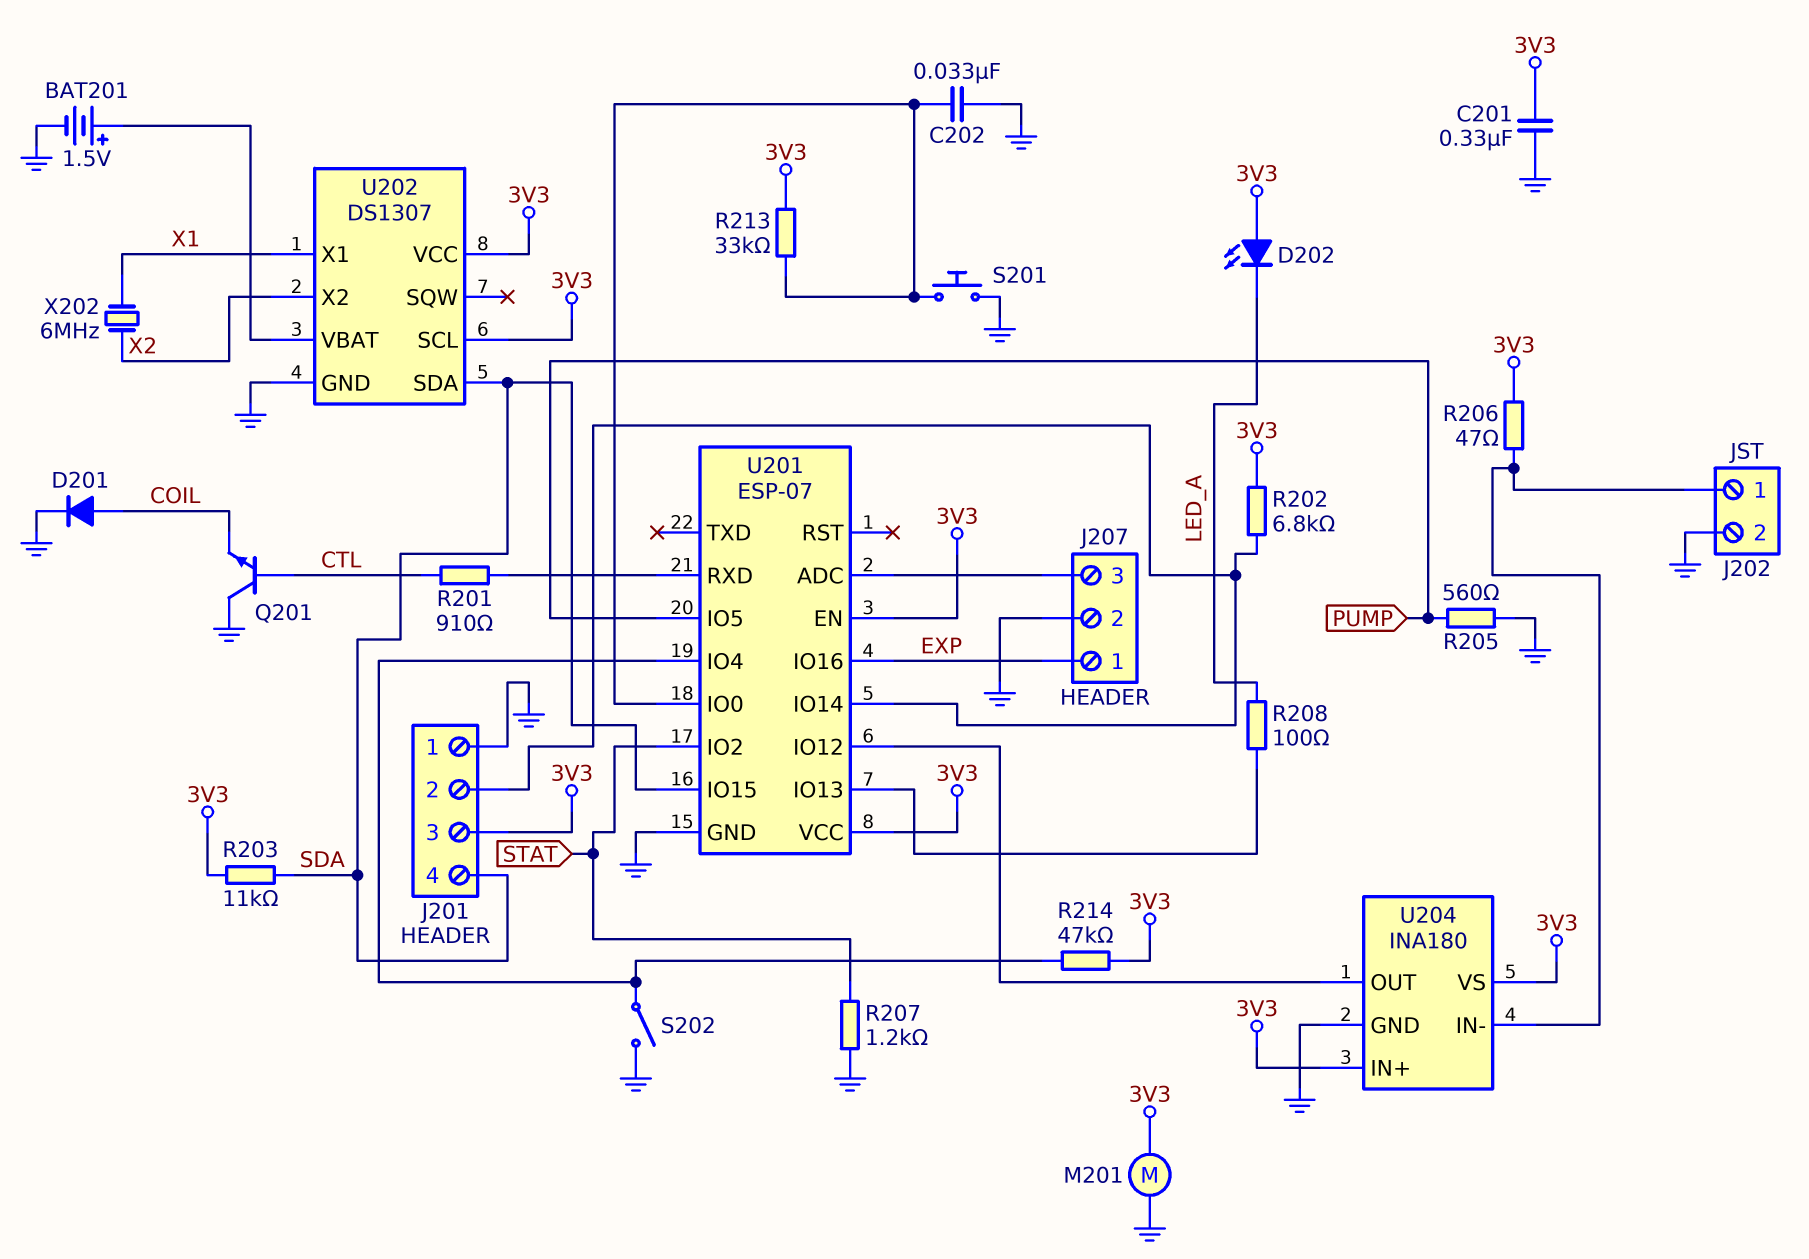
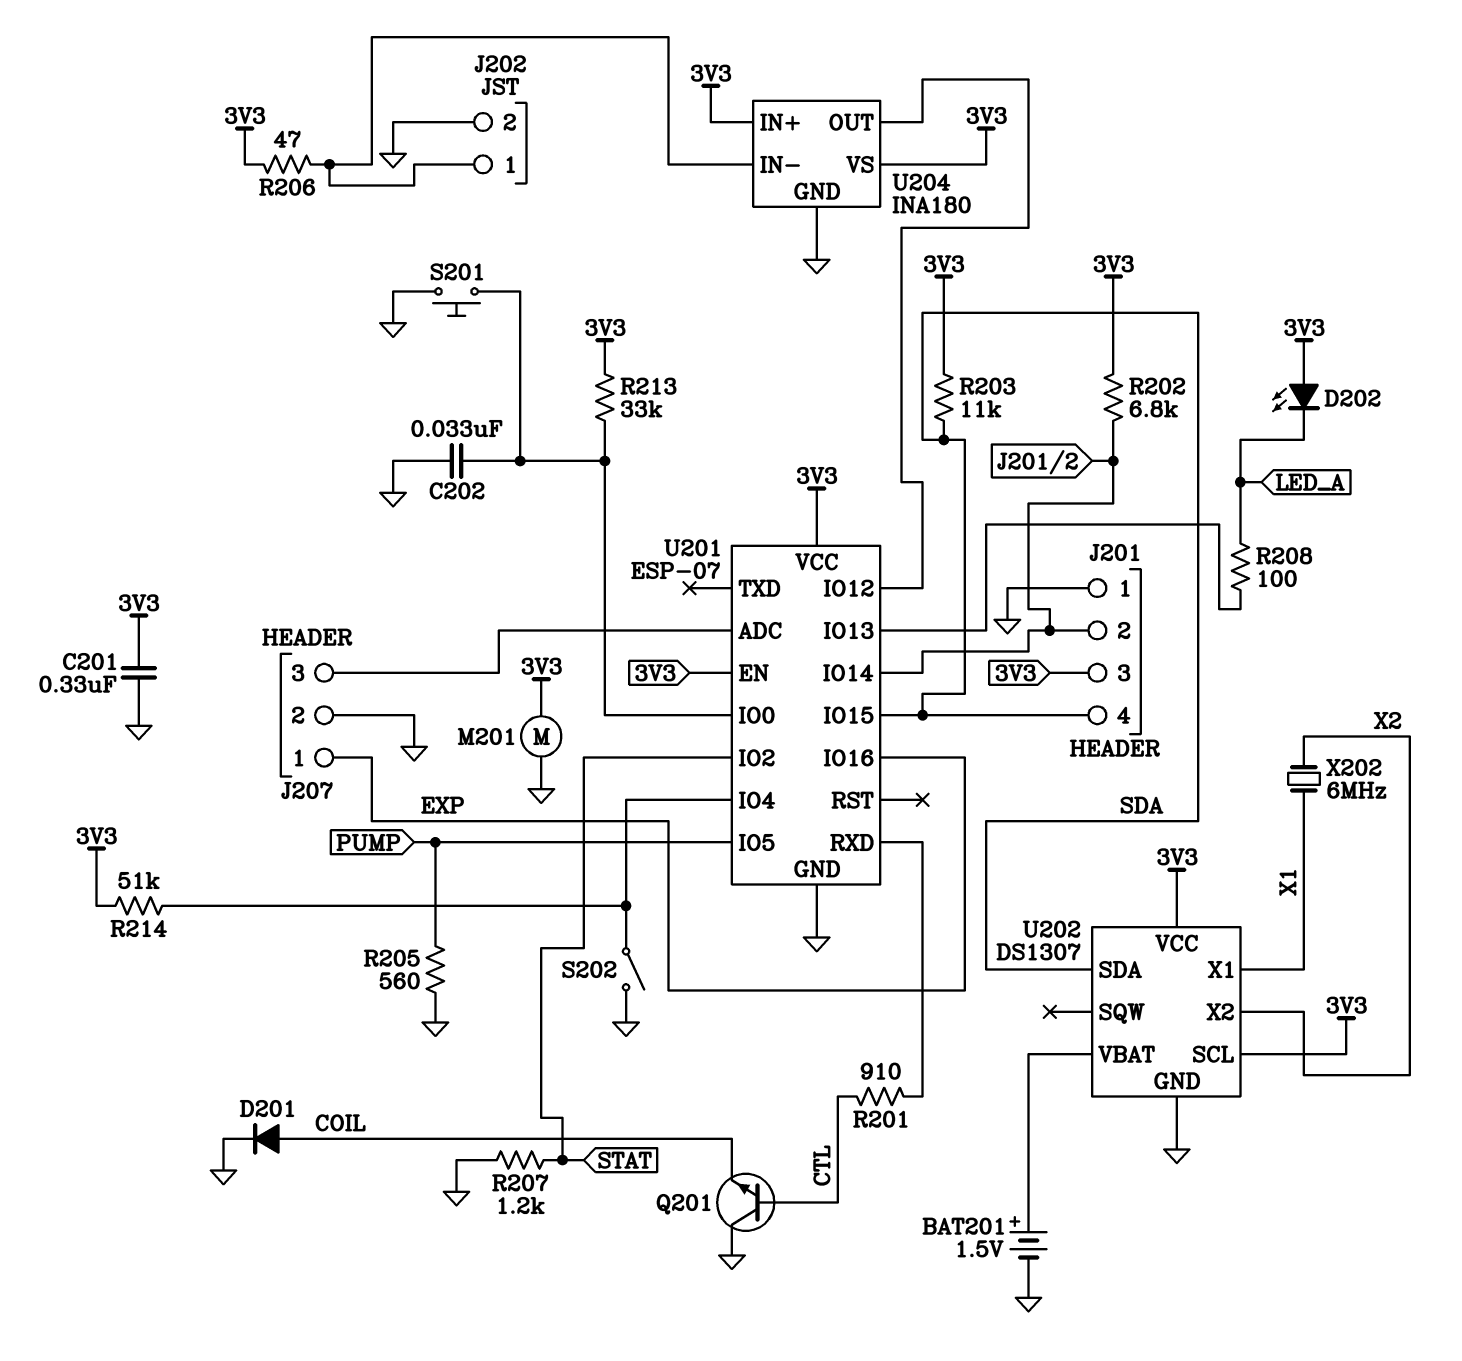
R214: 47k (3V3, U201/IO4) -> 51k (3V3, U201/IO4)

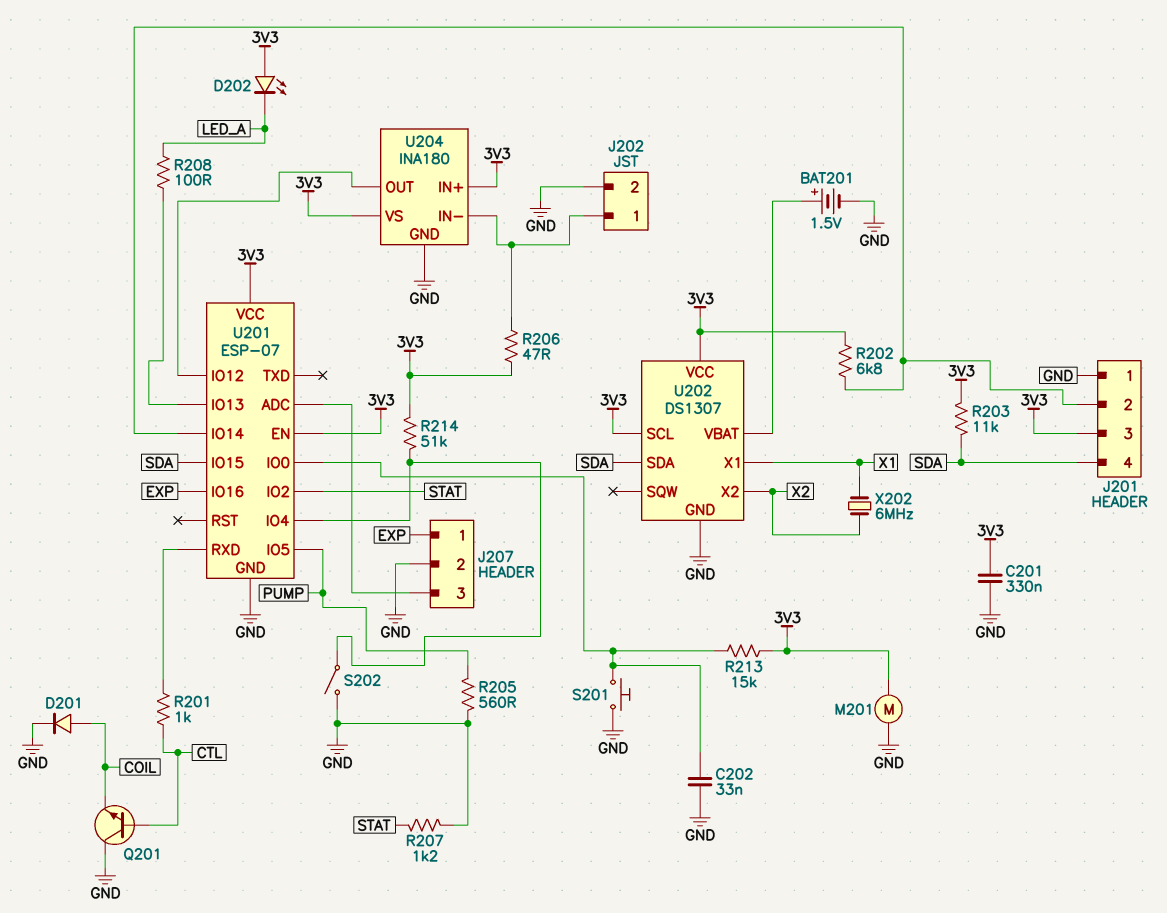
R201: 910 (CTL, U201/RXD) -> 1k (CTL, U201/RXD)
R213: 33k (3V3, U201/IO0) -> 15k (3V3, U201/IO0)

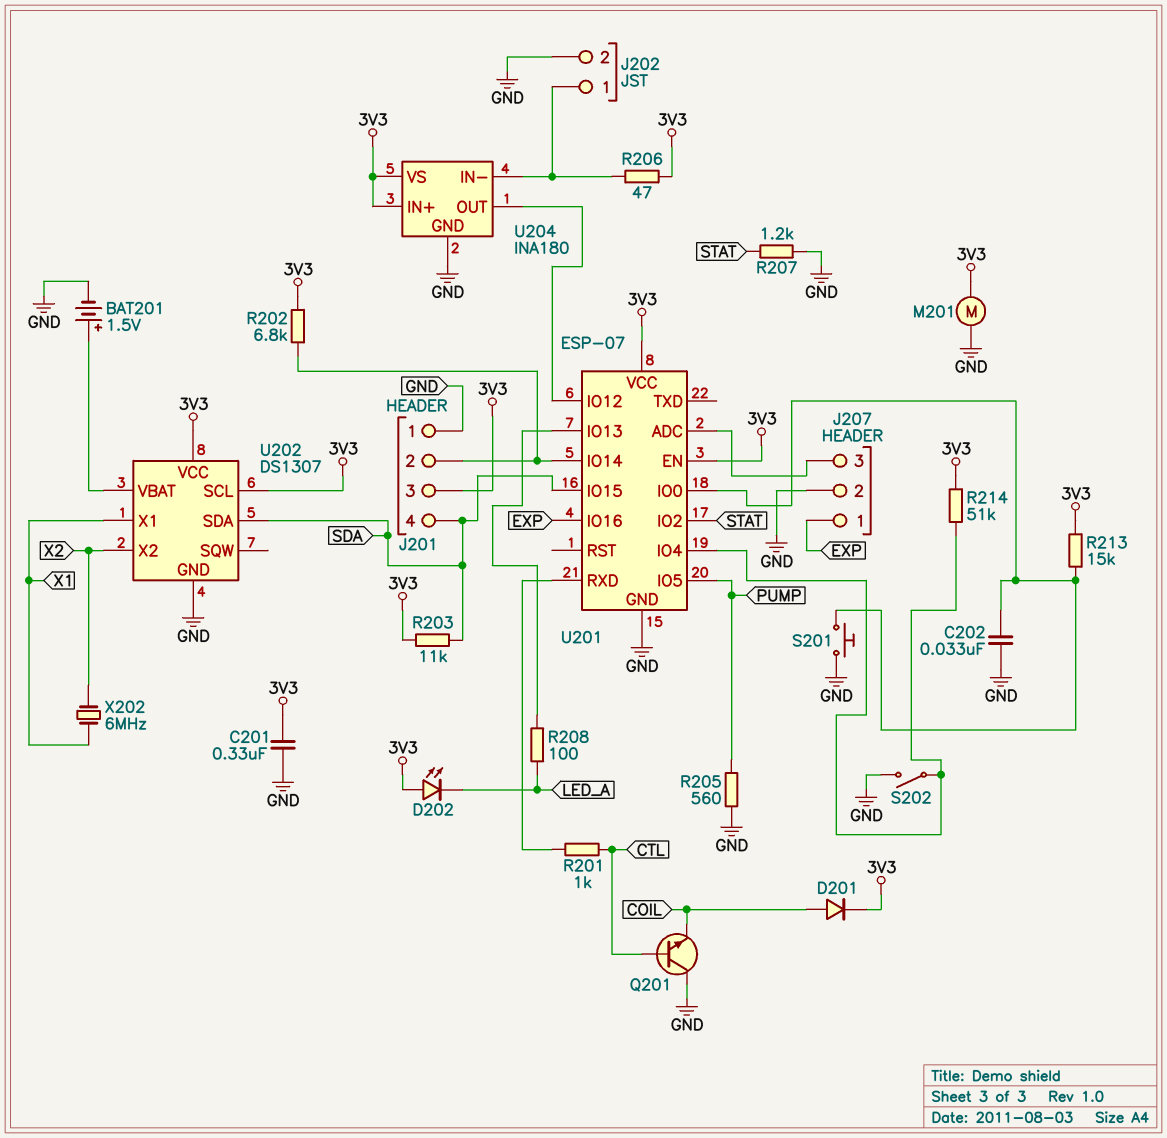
D201: diode (A COIL, K GND) -> diode (A COIL, K 3V3)

